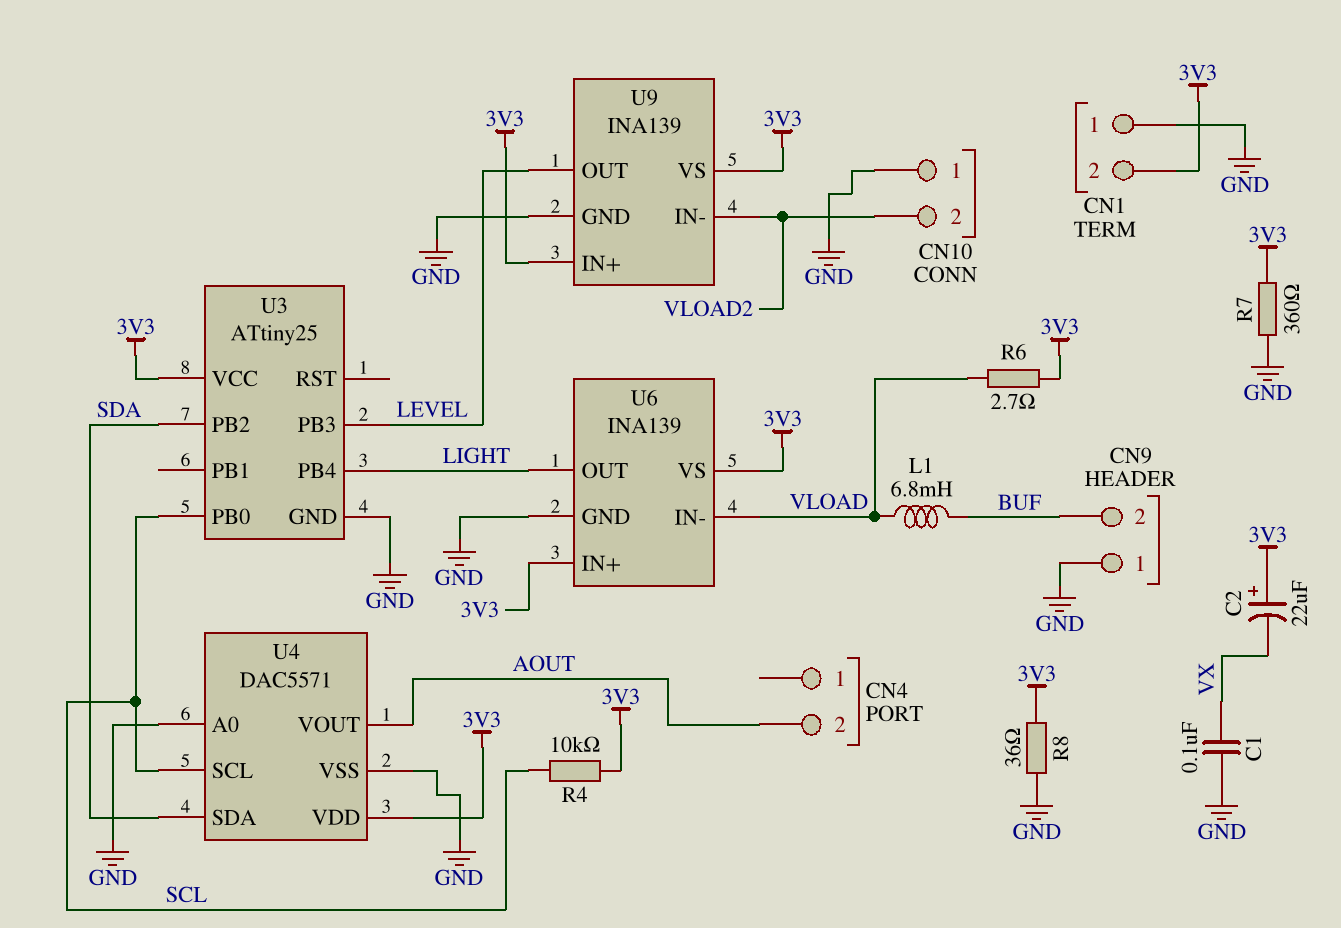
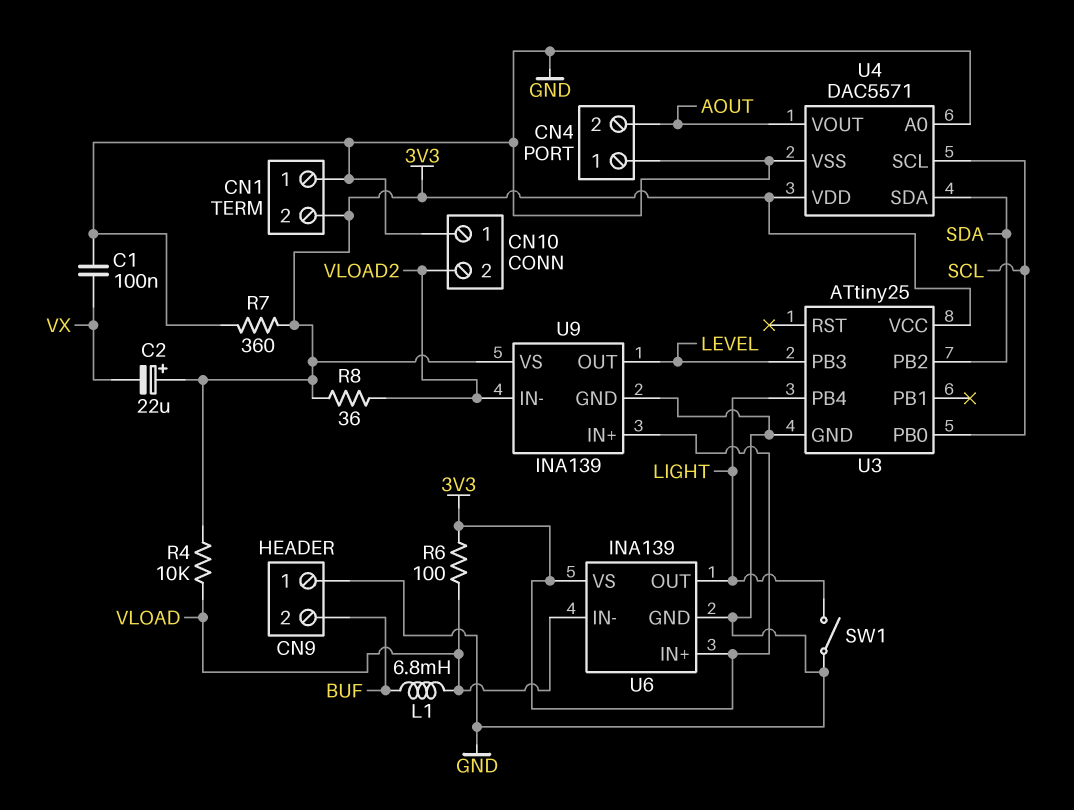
CN4 pin 1: none -> GND
R4: 10k (3V3, SCL) -> 10k (3V3, VLOAD)
R6: 2.7 (3V3, VLOAD) -> 100 (3V3, VLOAD)
R8: 36 (3V3, GND) -> 36 (3V3, VLOAD2)
SW1: none -> switch (GND, LIGHT)

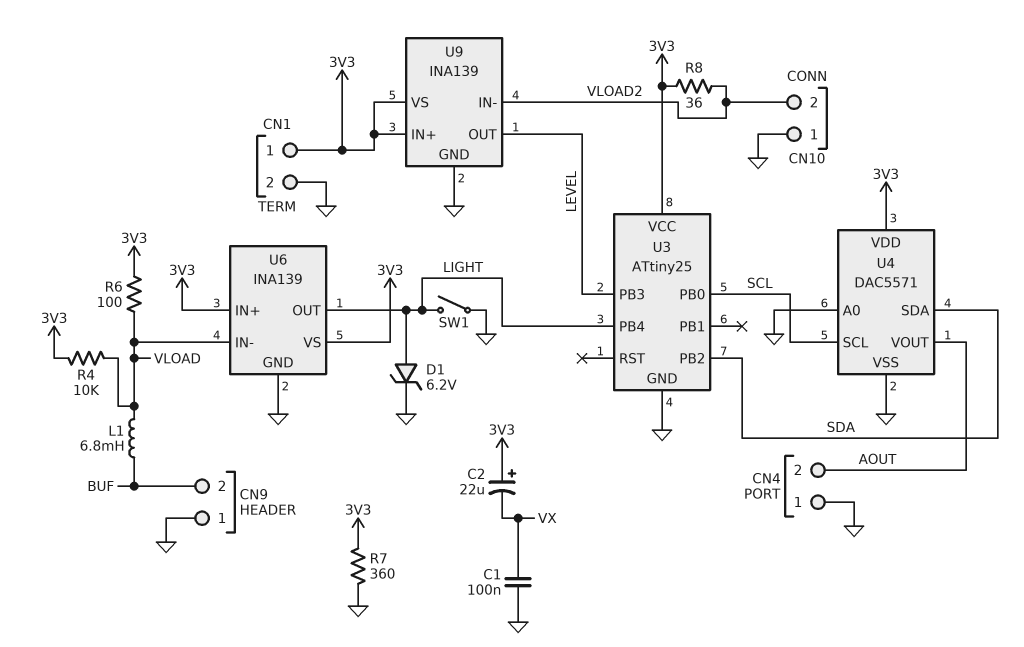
CN1 pin 1: GND -> 3V3
CN1 pin 2: 3V3 -> GND
D1: none -> zener 6.2V (A LIGHT, K GND)

